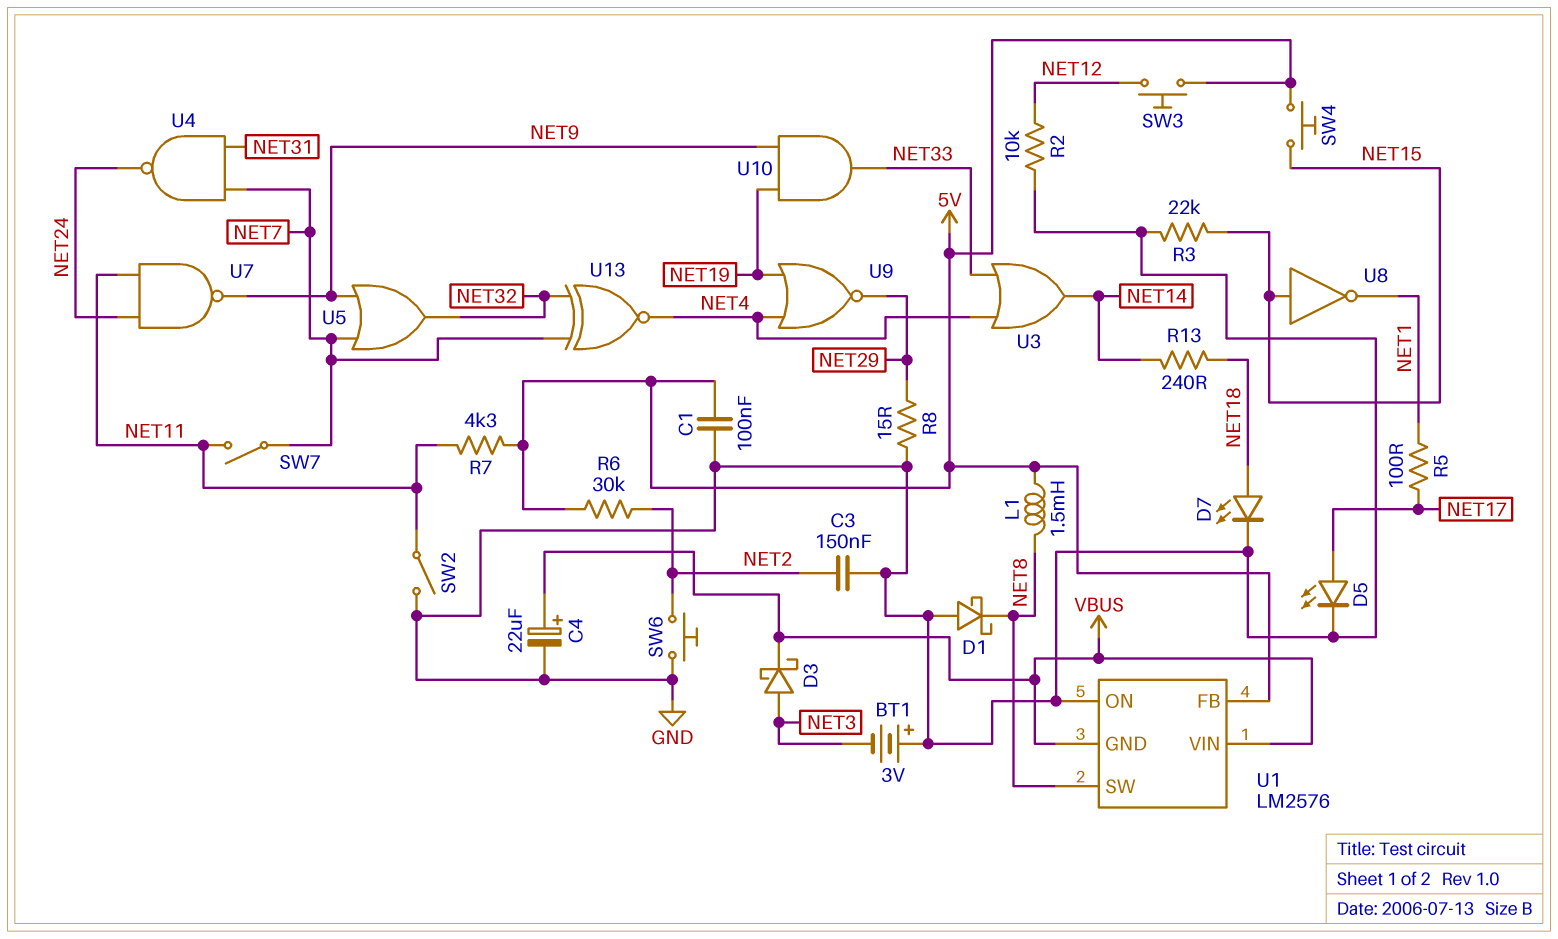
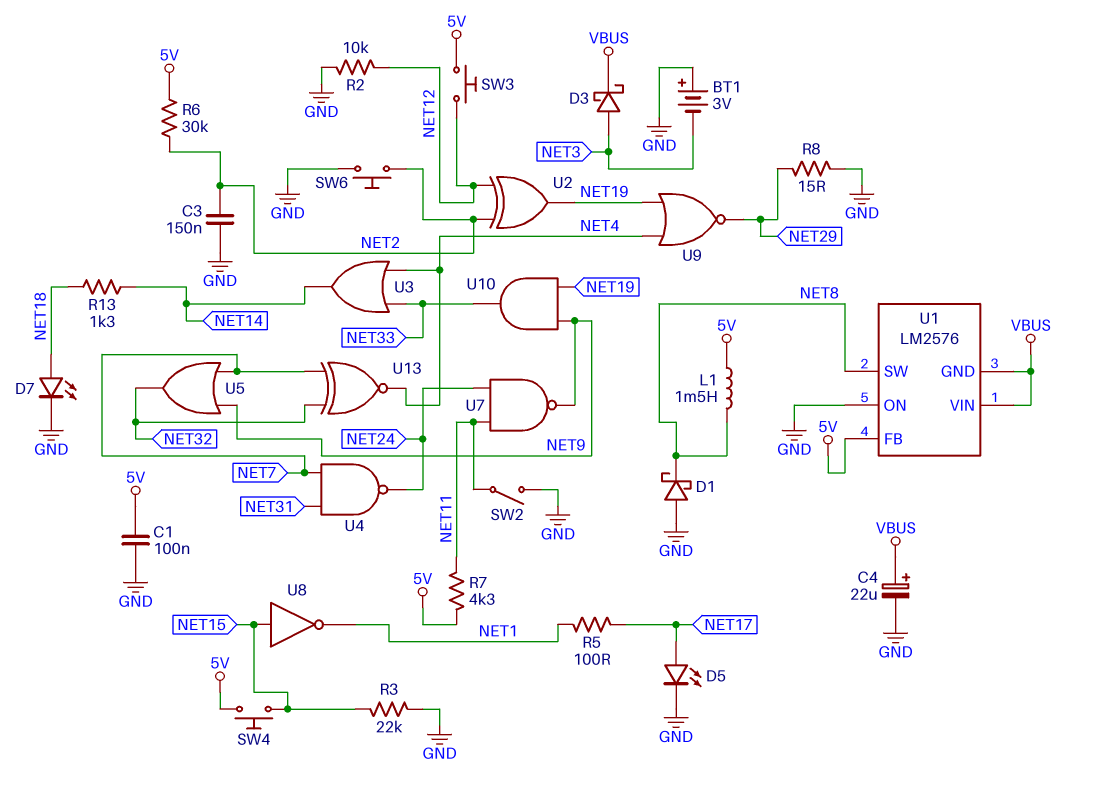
R13: 240 (NET14, NET18) -> 1.3k (NET14, NET18)
SW7: switch (NET7, NET11) -> none
U2: none -> XOR (in NET2, in NET12, out NET19)

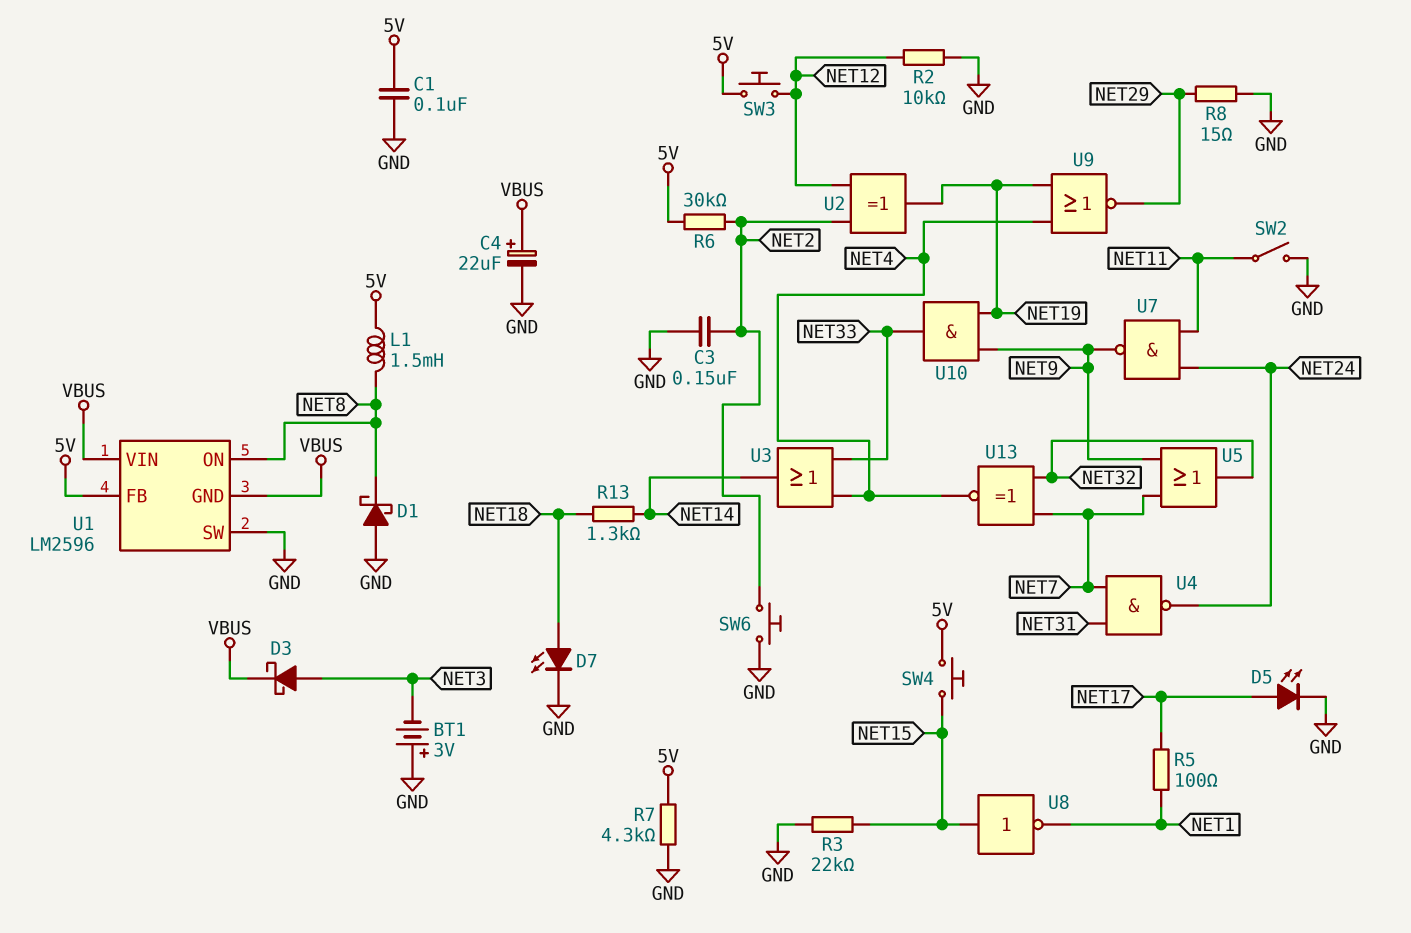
R7: 4.3k (5V, NET11) -> 4.3k (5V, GND)
U1: LM2576 -> LM2596
U1 pin ON: GND -> NET8
U1 pin SW: NET8 -> GND

